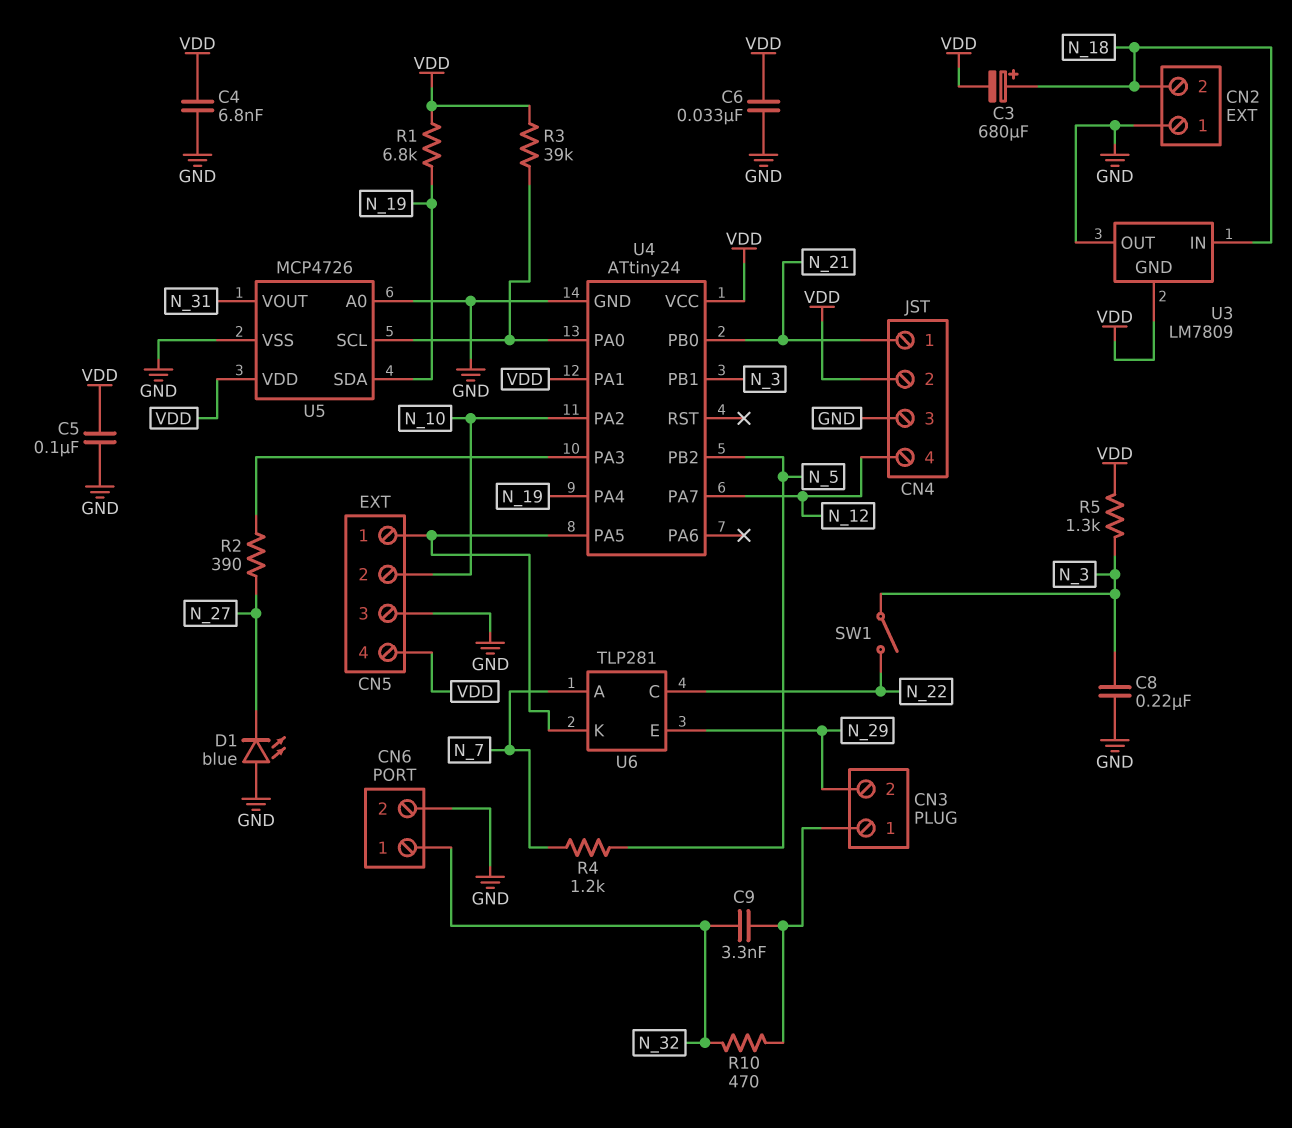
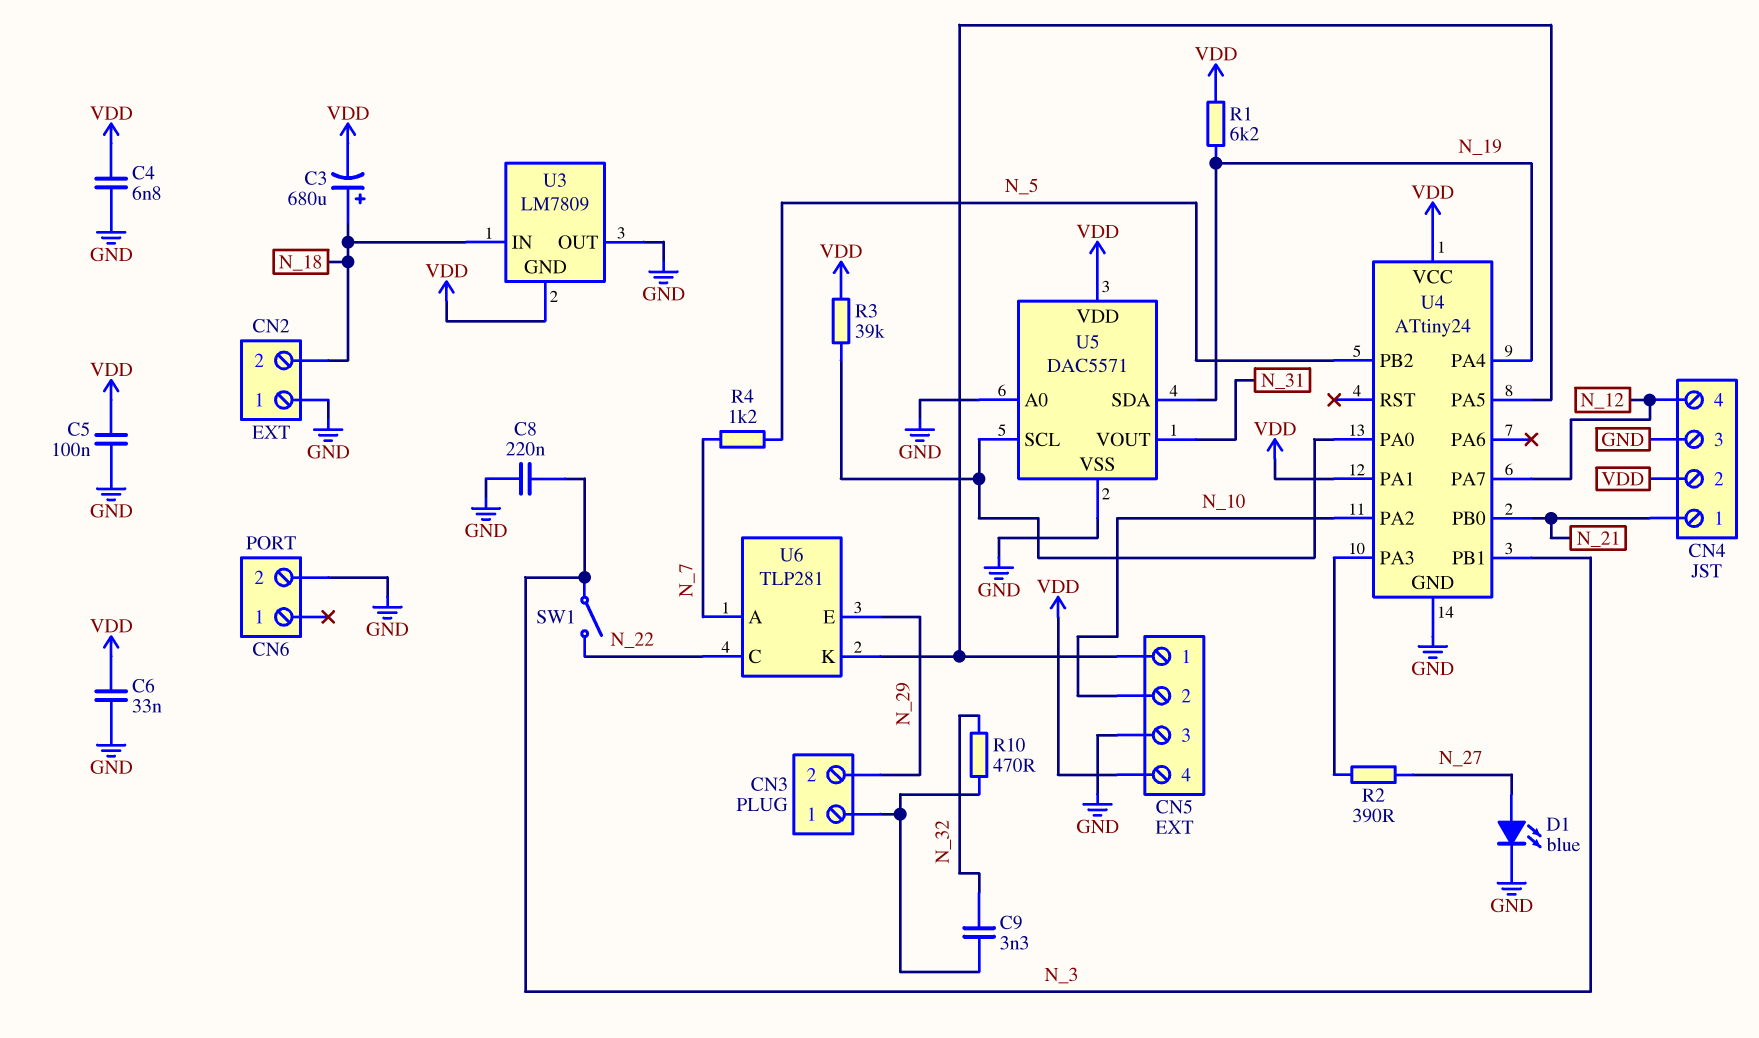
CN6 pin 1: N_32 -> none
D1: LED blue (A GND, K N_27) -> LED blue (A N_27, K GND)
R1: 6.8k (N_19, VDD) -> 6.2k (N_19, VDD)
R5: 1.3k (N_3, VDD) -> none
U5: MCP4726 -> DAC5571

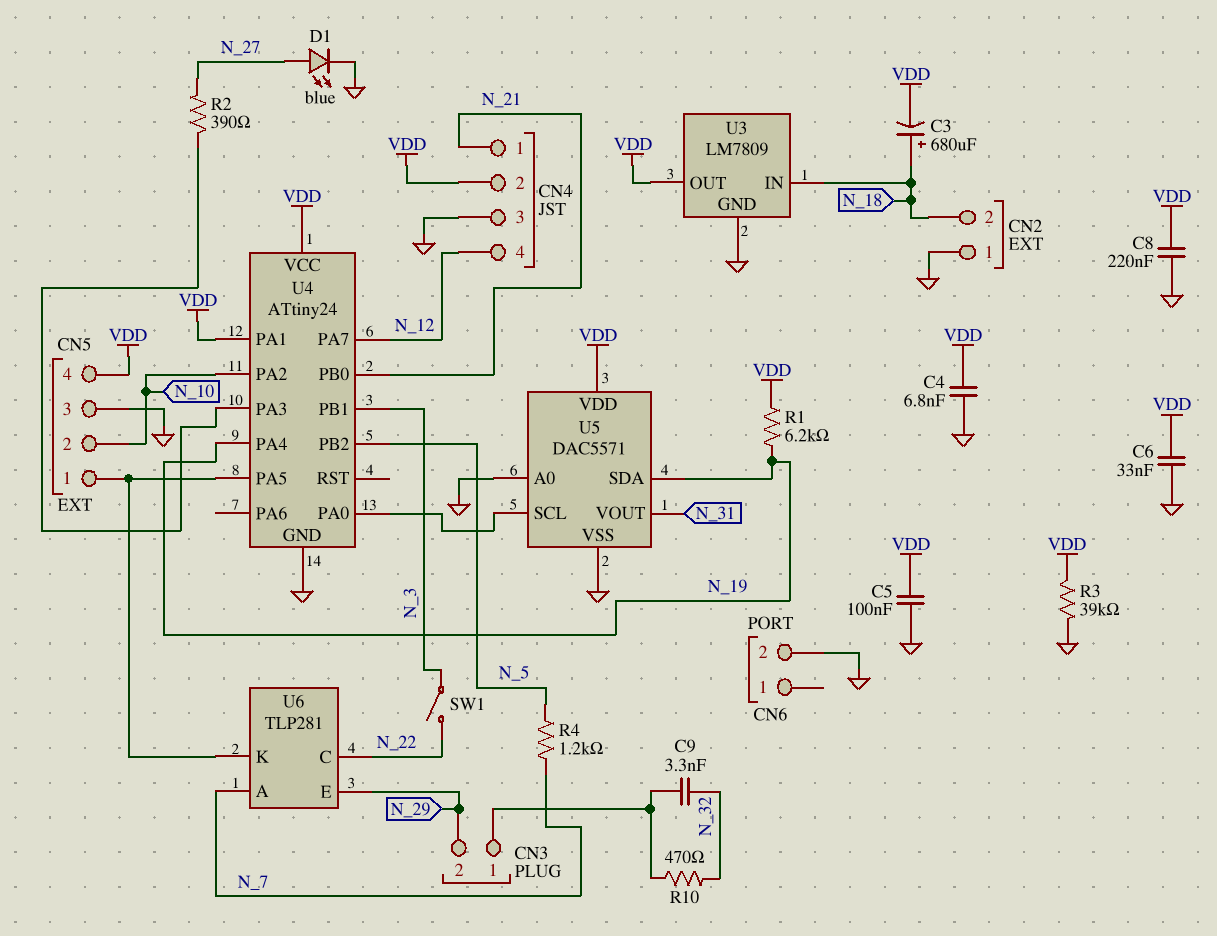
C8: 220nF (GND, N_3) -> 220nF (GND, VDD)
R3: 39k (U4/PA0, VDD) -> 39k (GND, VDD)
U3 pin GND: VDD -> GND
U3 pin OUT: GND -> VDD

